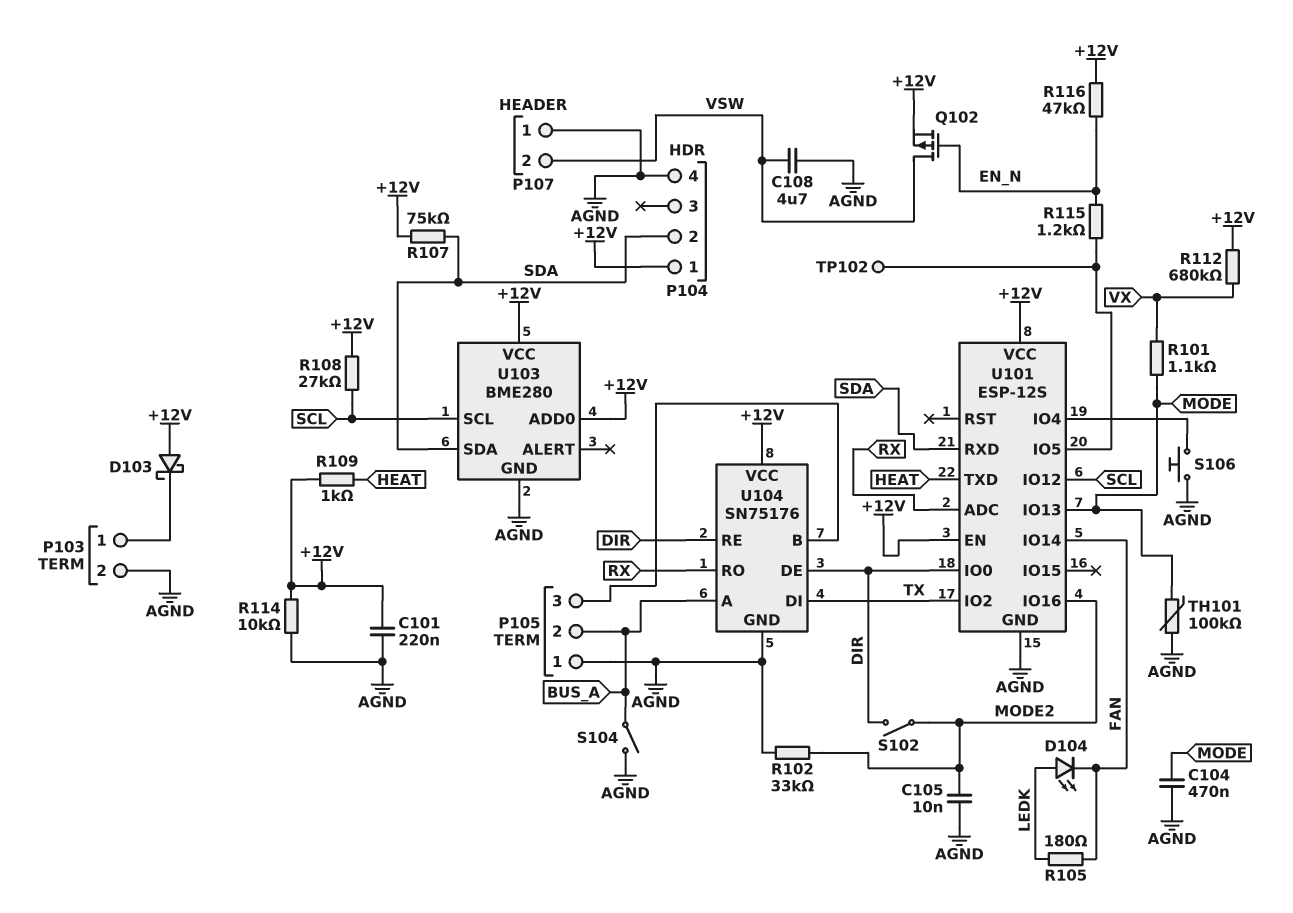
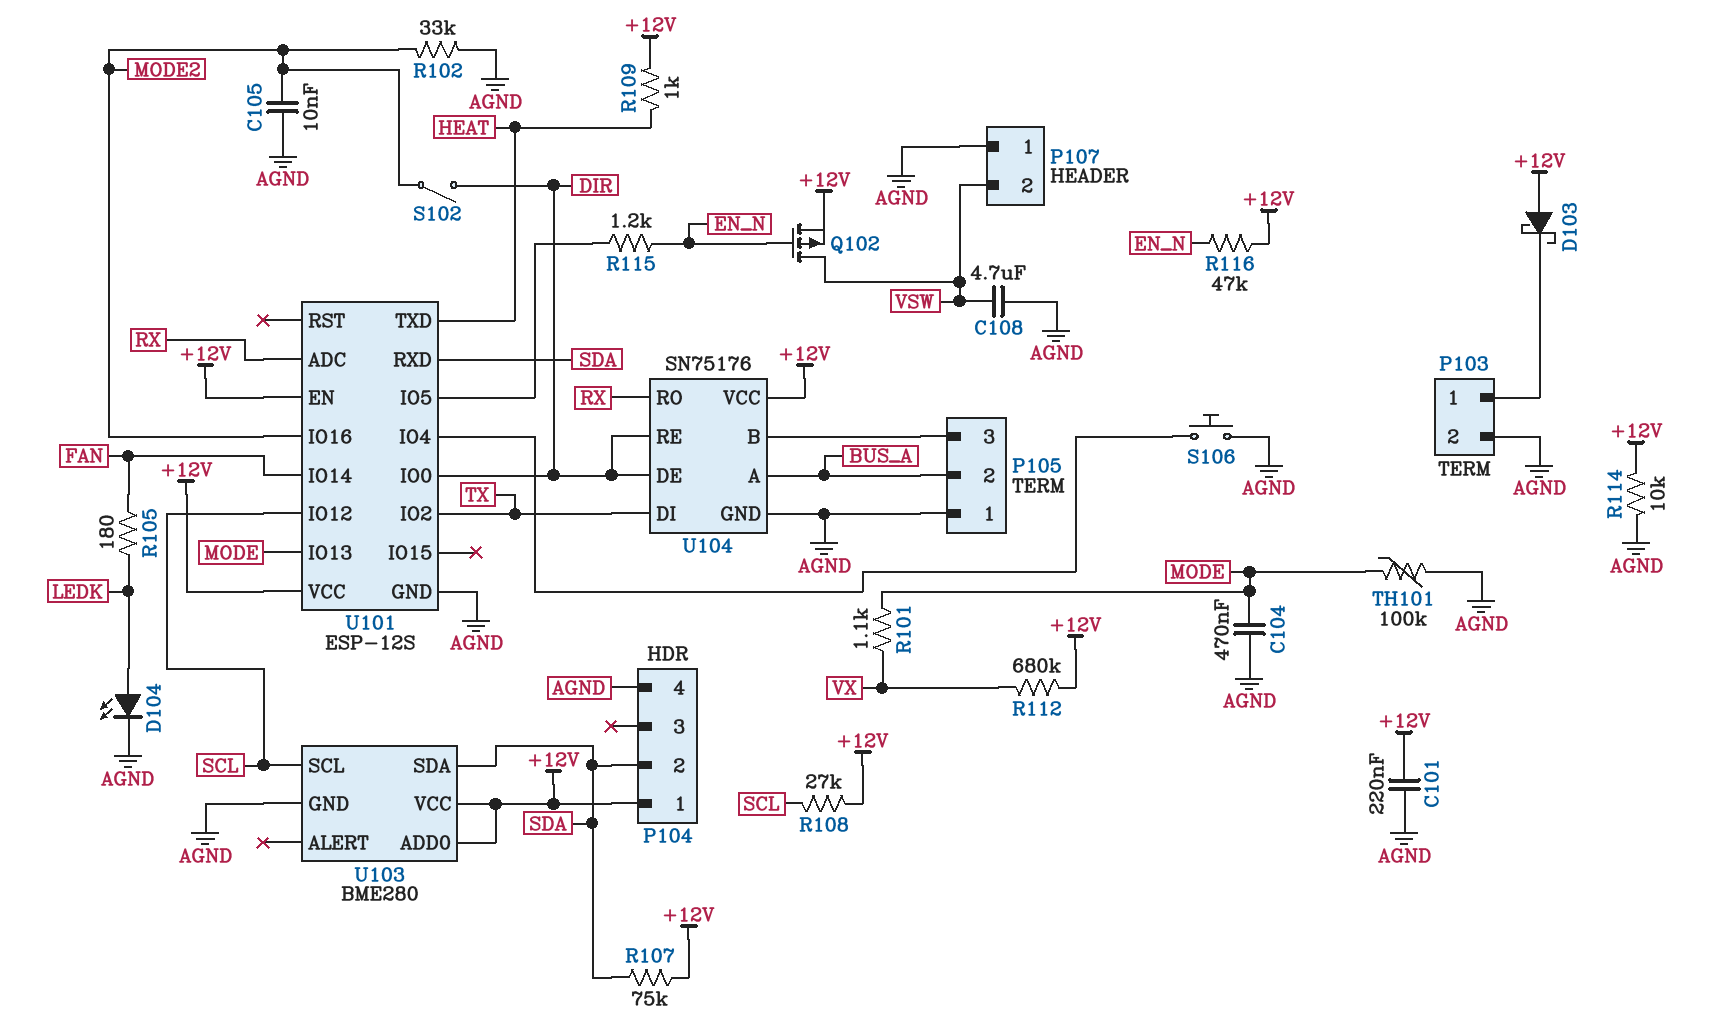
D104: LED (A LEDK, K FAN) -> LED (A LEDK, K AGND)
S104: switch (AGND, BUS_A) -> none
TP102: test point (U101/IO5) -> none

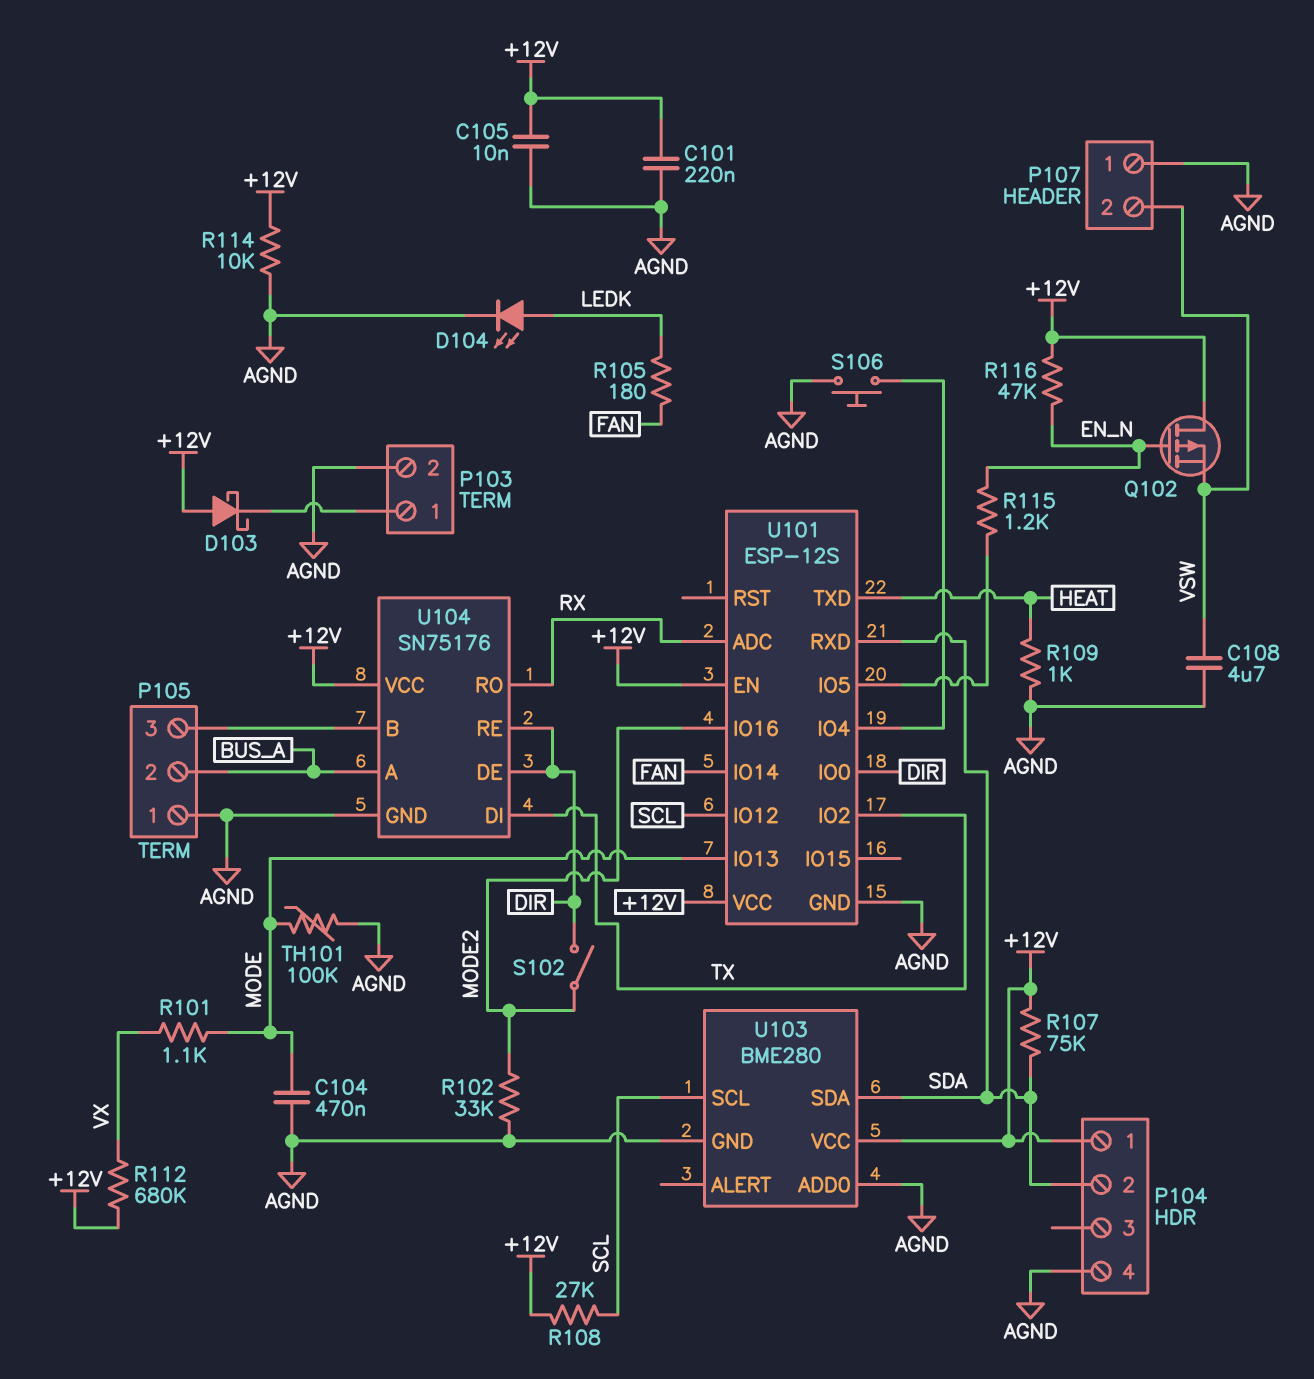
C105: 10nF (AGND, MODE2) -> 10nF (+12V, AGND)
Q102: PMOS (G EN_N, D VSW, S +12V) -> PMOS (G EN_N, D +12V, S VSW)
R109: 1k (+12V, HEAT) -> 1k (AGND, HEAT)
U103 pin ADD0: +12V -> AGND

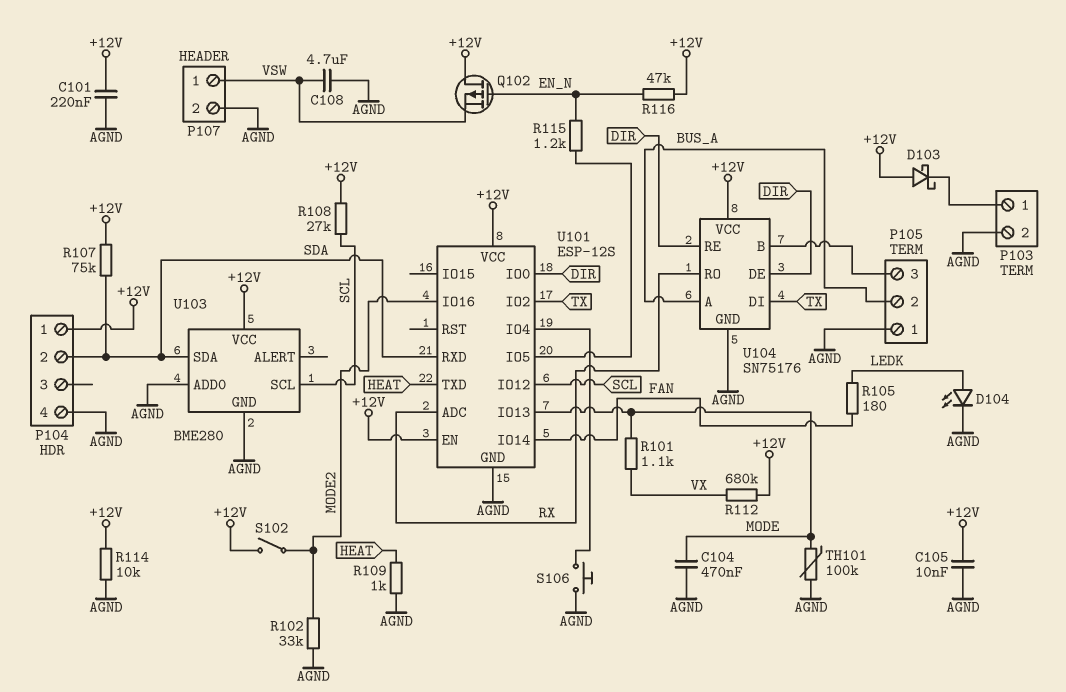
P107 pin 1: AGND -> VSW
P107 pin 2: VSW -> AGND
S102: switch (DIR, MODE2) -> switch (+12V, MODE2)

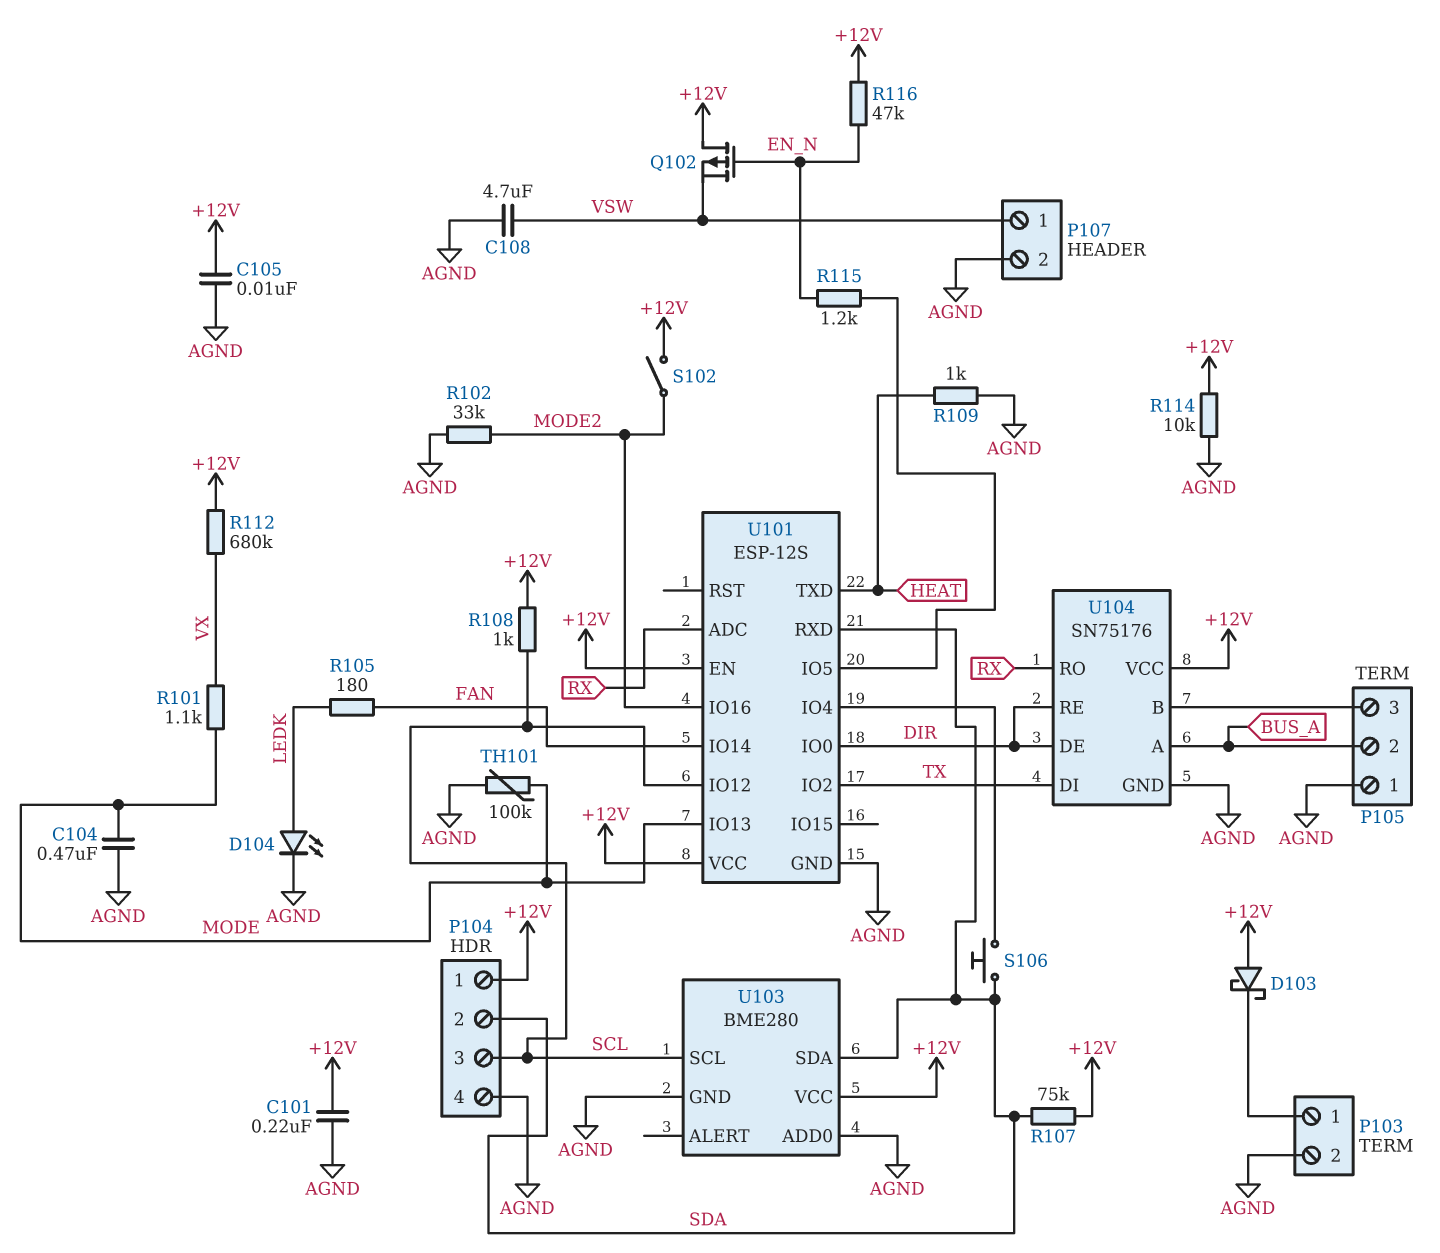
P104 pin 3: none -> SCL
R108: 27k (+12V, SCL) -> 1k (+12V, SCL)
S106: button (AGND, U101/IO4) -> button (SDA, U101/IO4)

